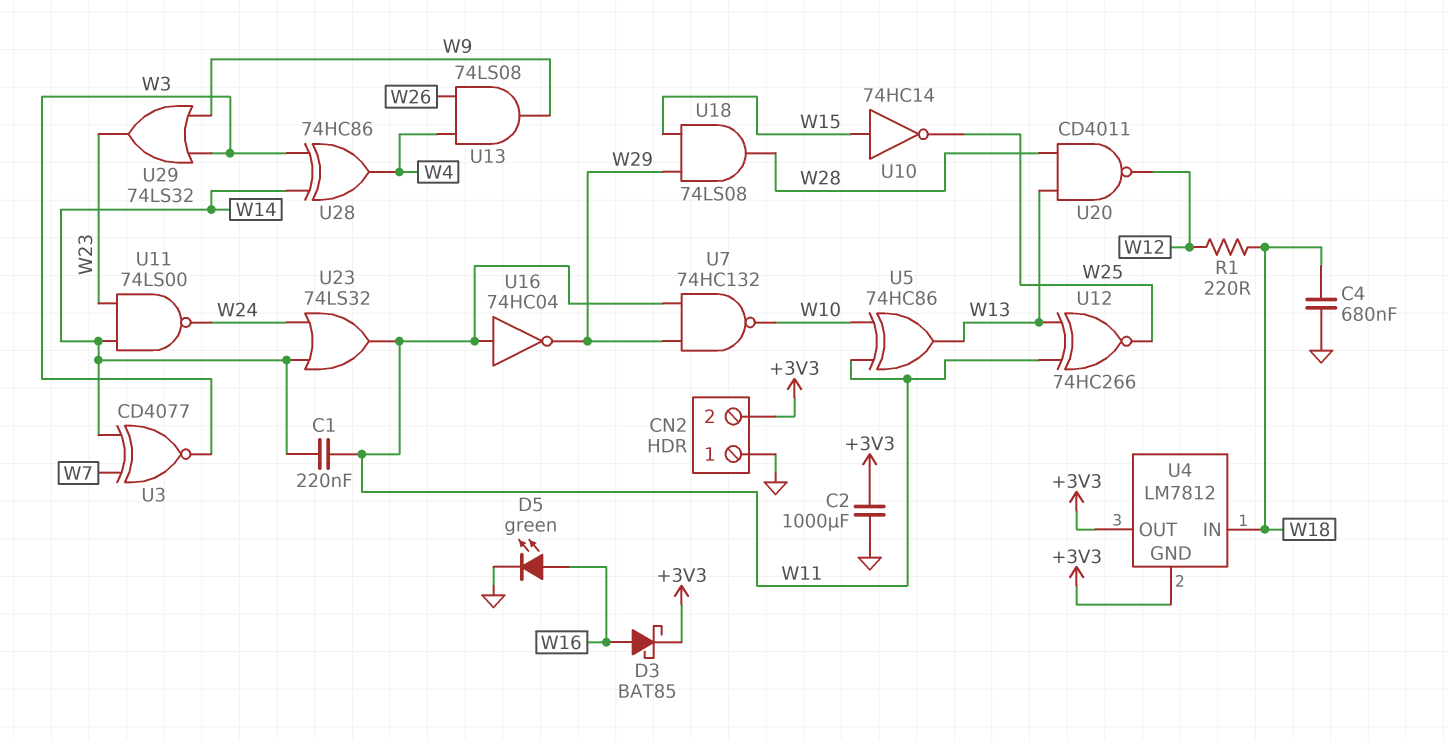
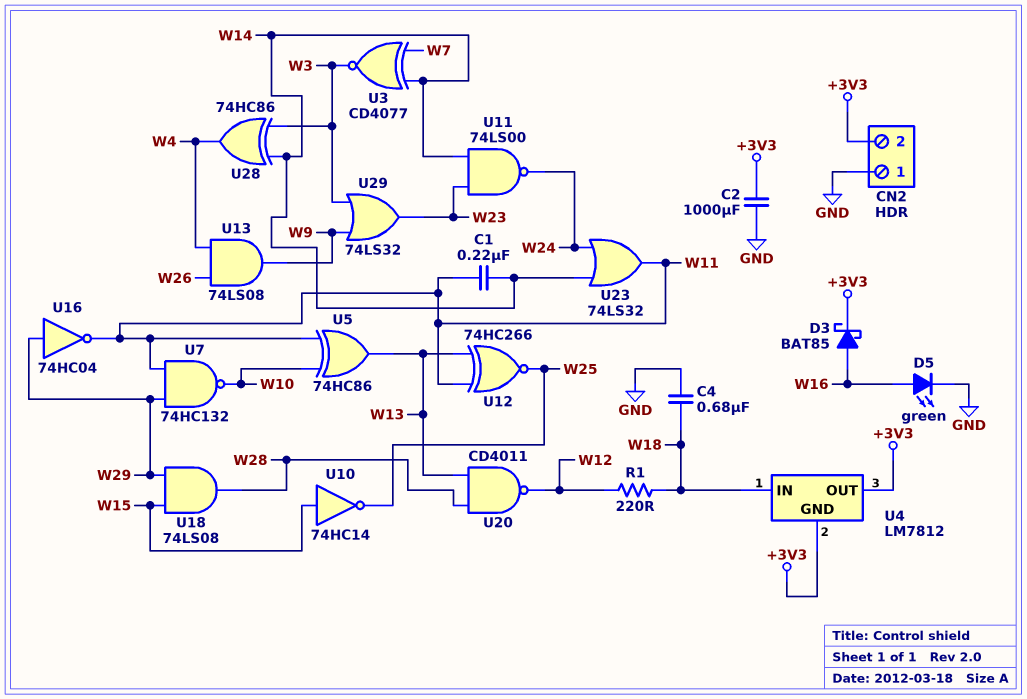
U16: NOT 74HC04 (in W11, out W29) -> NOT 74HC04 (in W29, out W11)

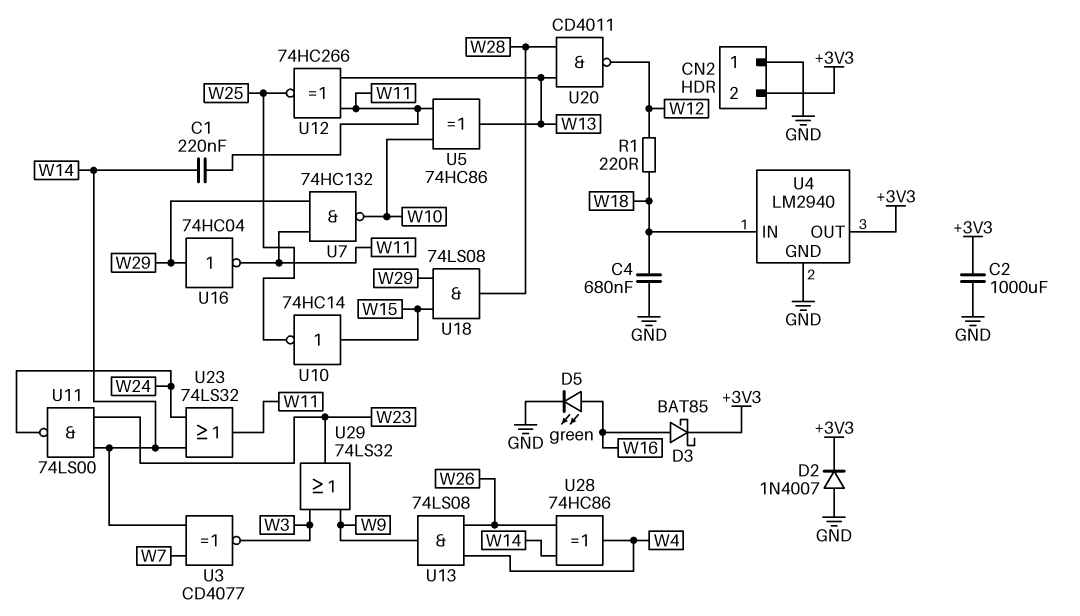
D2: none -> diode 1N4007 (A GND, K +3V3)
U4: LM7812 -> LM2940
U4 pin GND: +3V3 -> GND
U28: XOR 74HC86 (in W3, in W14, out W4) -> XOR 74HC86 (in W14, in W26, out W4)

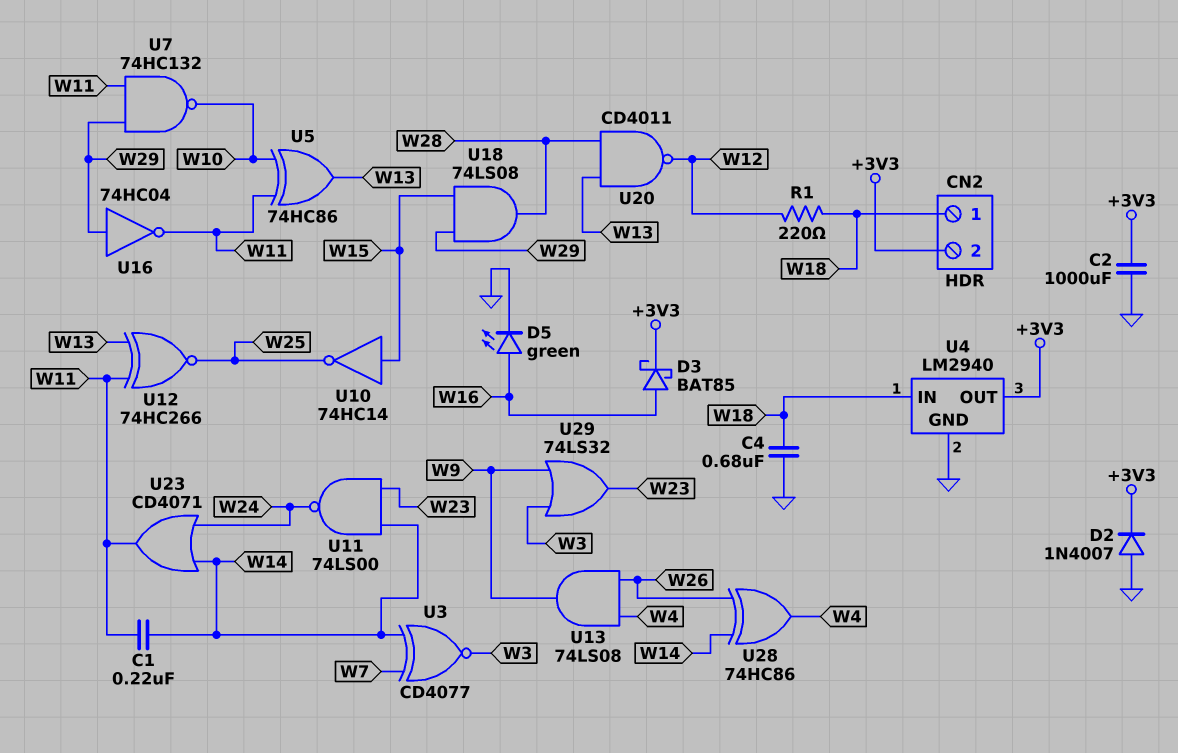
CN2 pin 1: GND -> W18
U23: OR 74LS32 (in W14, in W24, out W11) -> OR CD4071 (in W14, in W24, out W11)

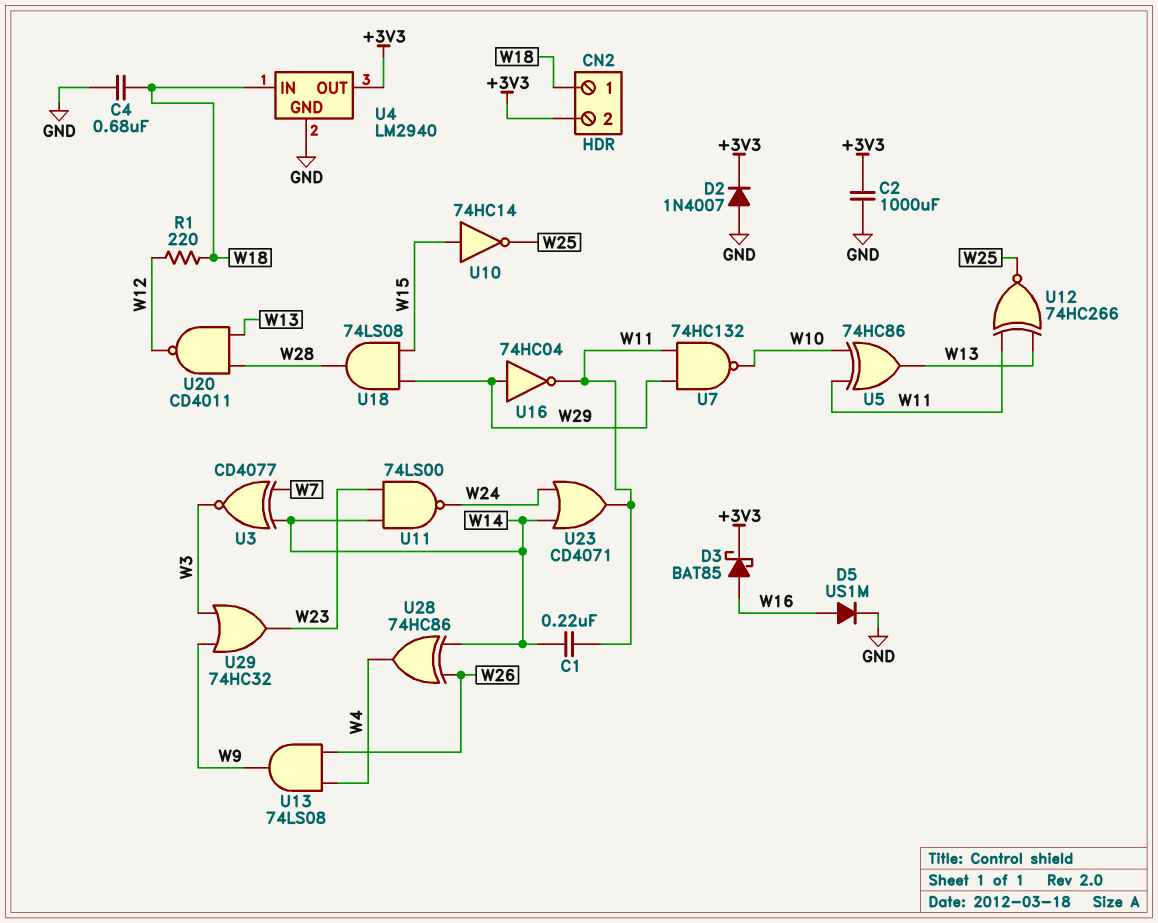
D5: LED green (A W16, K GND) -> diode US1M (A W16, K GND)
U29: OR 74LS32 (in W3, in W9, out W23) -> OR 74HC32 (in W3, in W9, out W23)

